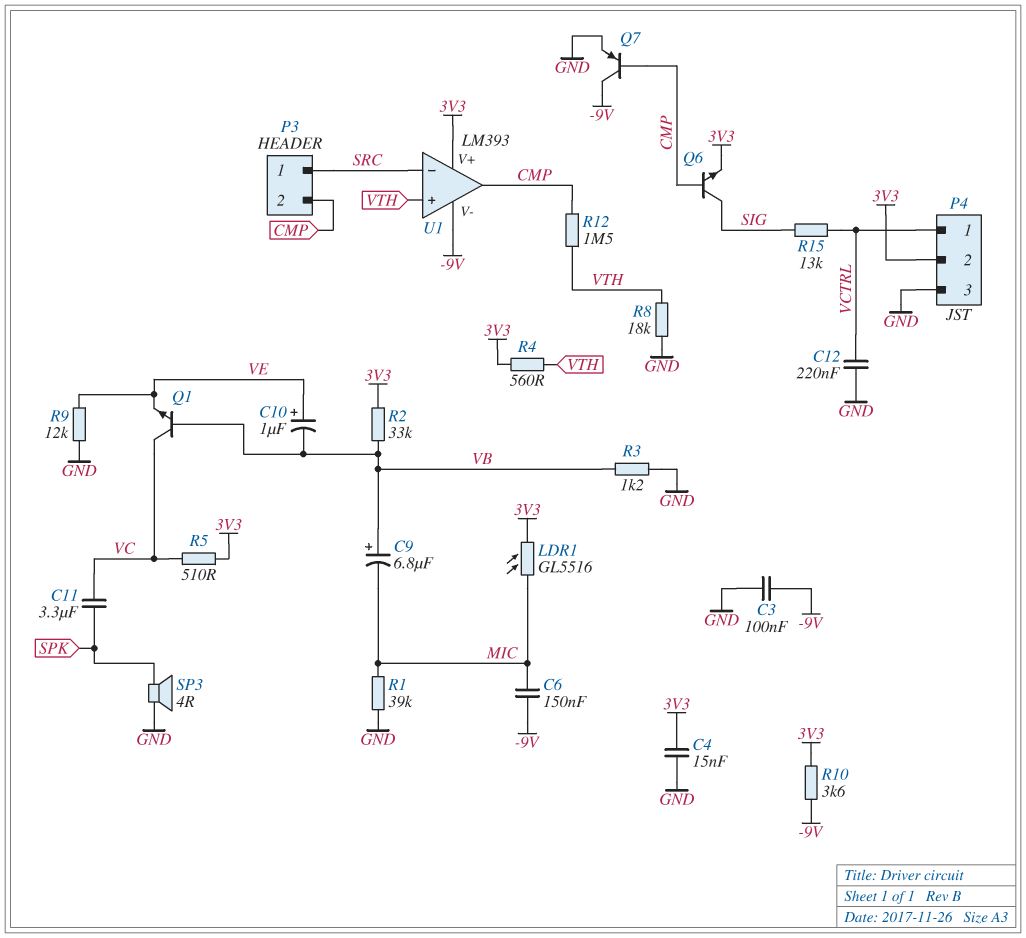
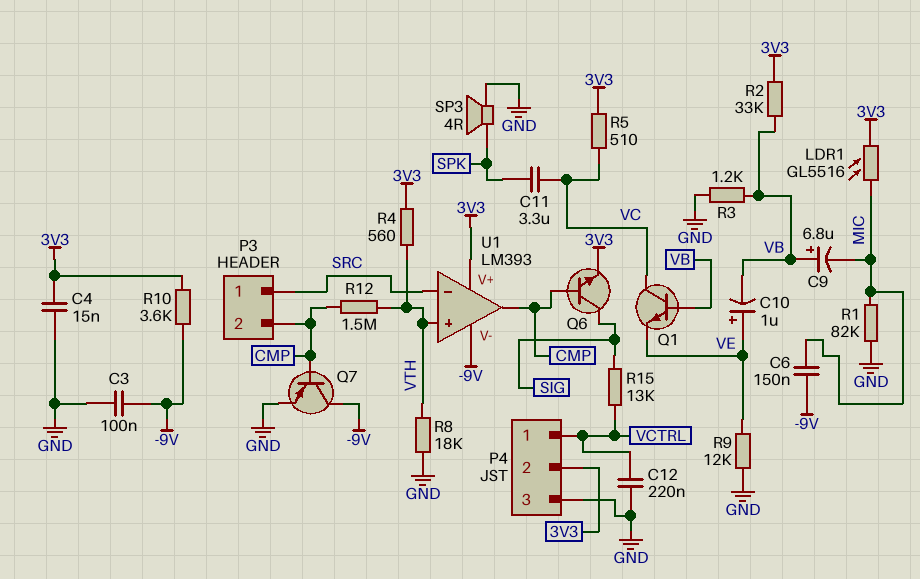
R1: 39k (GND, MIC) -> 82k (GND, MIC)

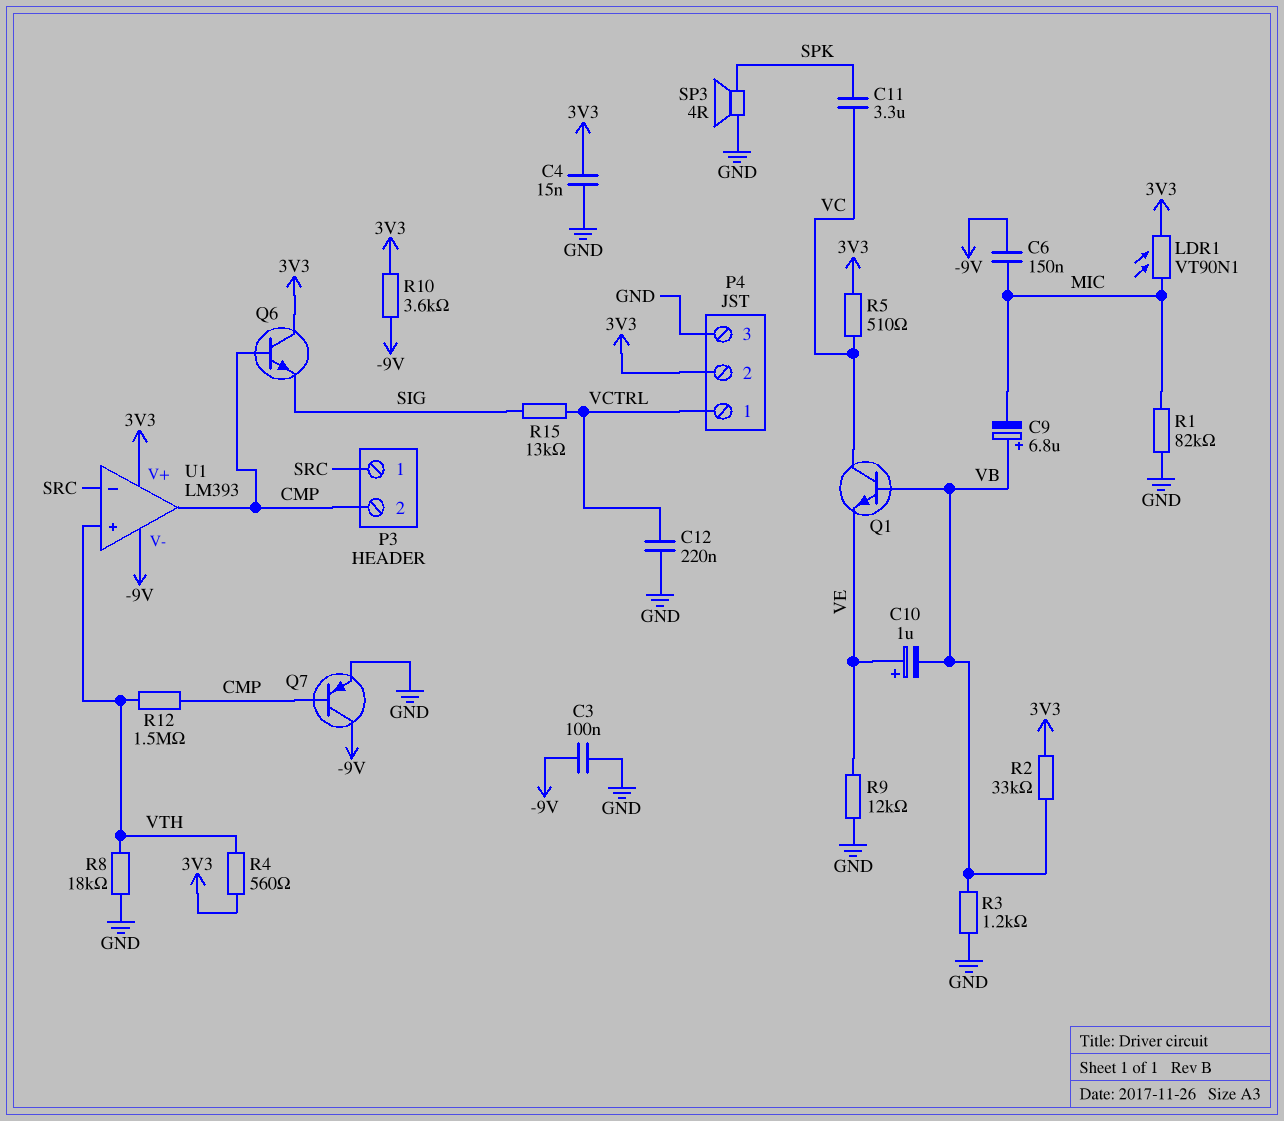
LDR1: GL5516 (3V3, MIC) -> VT90N1 (3V3, MIC)
Q6: NPN (B CMP, C SIG, E 3V3) -> NPN (B CMP, C 3V3, E SIG)

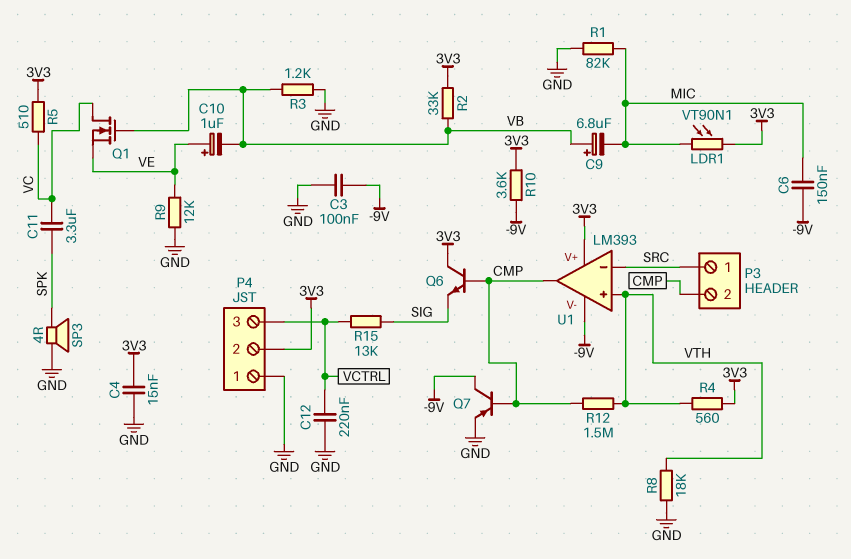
P4 pin 1: VCTRL -> GND
P4 pin 3: GND -> VCTRL
Q1: NPN (B VB, C VC, E VE) -> NMOS (G VB, D VC, S VE)

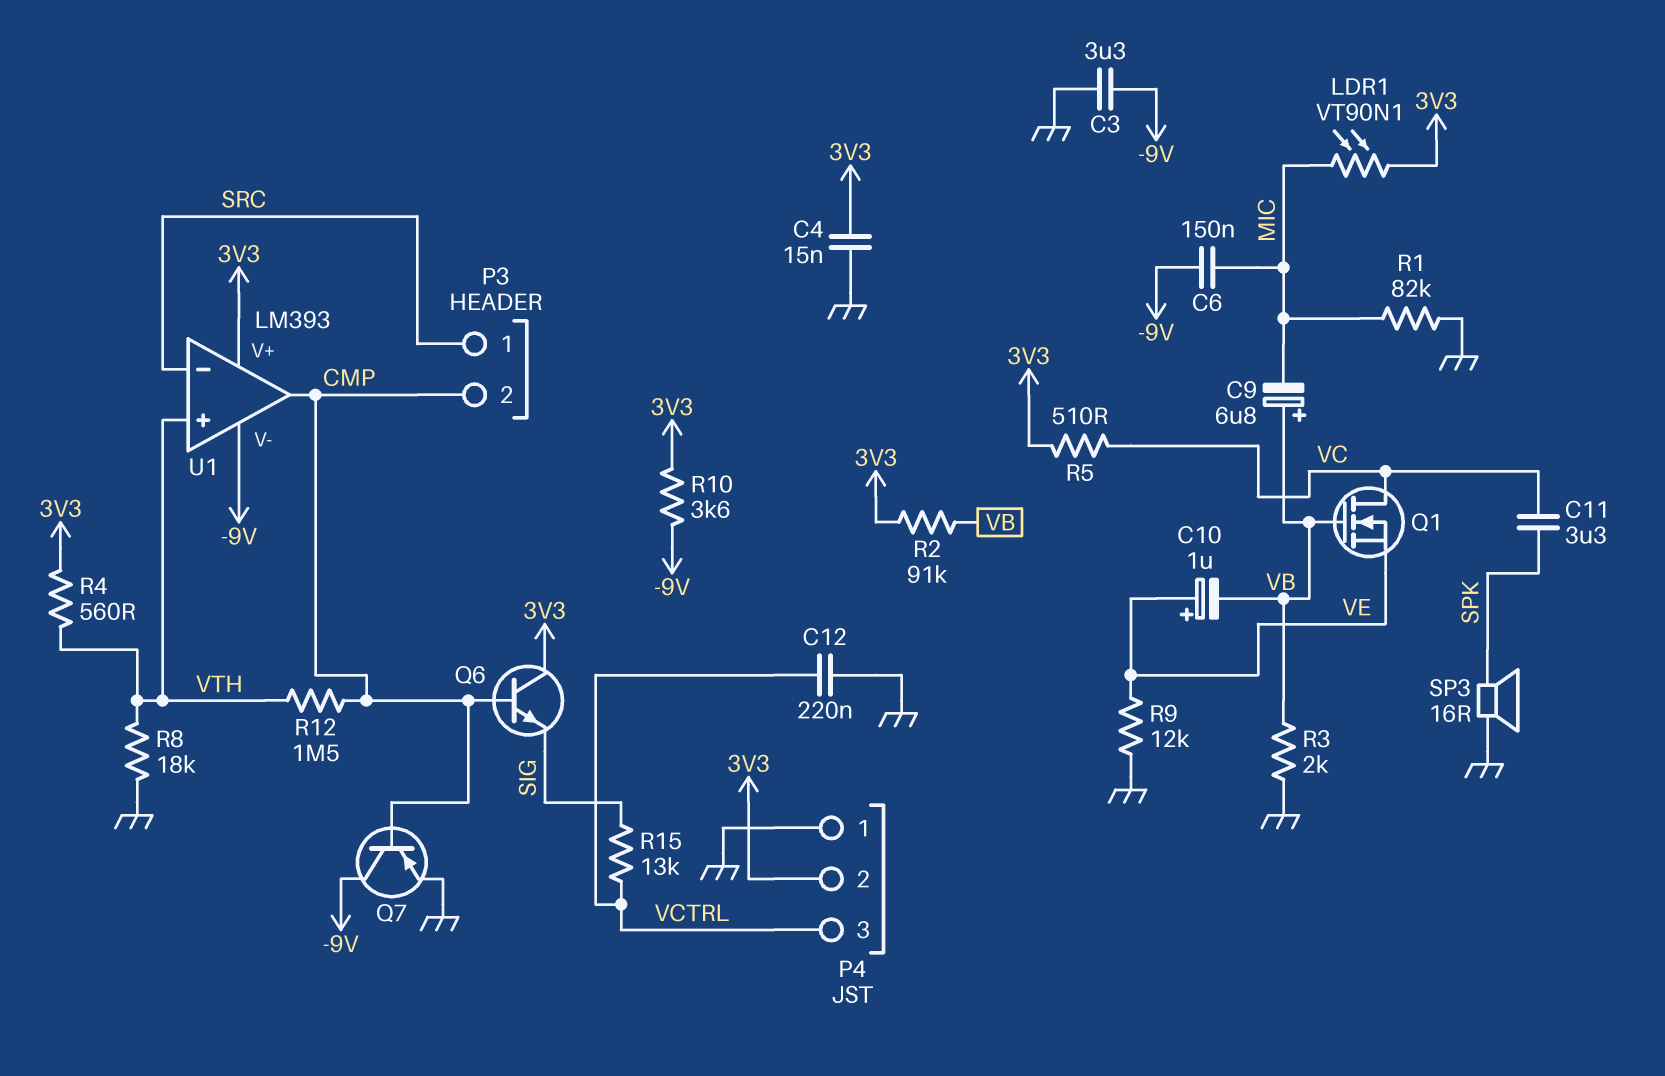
C3: 100nF (-9V, GND) -> 3.3uF (-9V, GND)
R2: 33k (3V3, VB) -> 91k (3V3, VB)
R3: 1.2k (GND, VB) -> 2k (GND, VB)
SP3: speaker 4R (GND, SPK) -> speaker 16R (GND, SPK)

